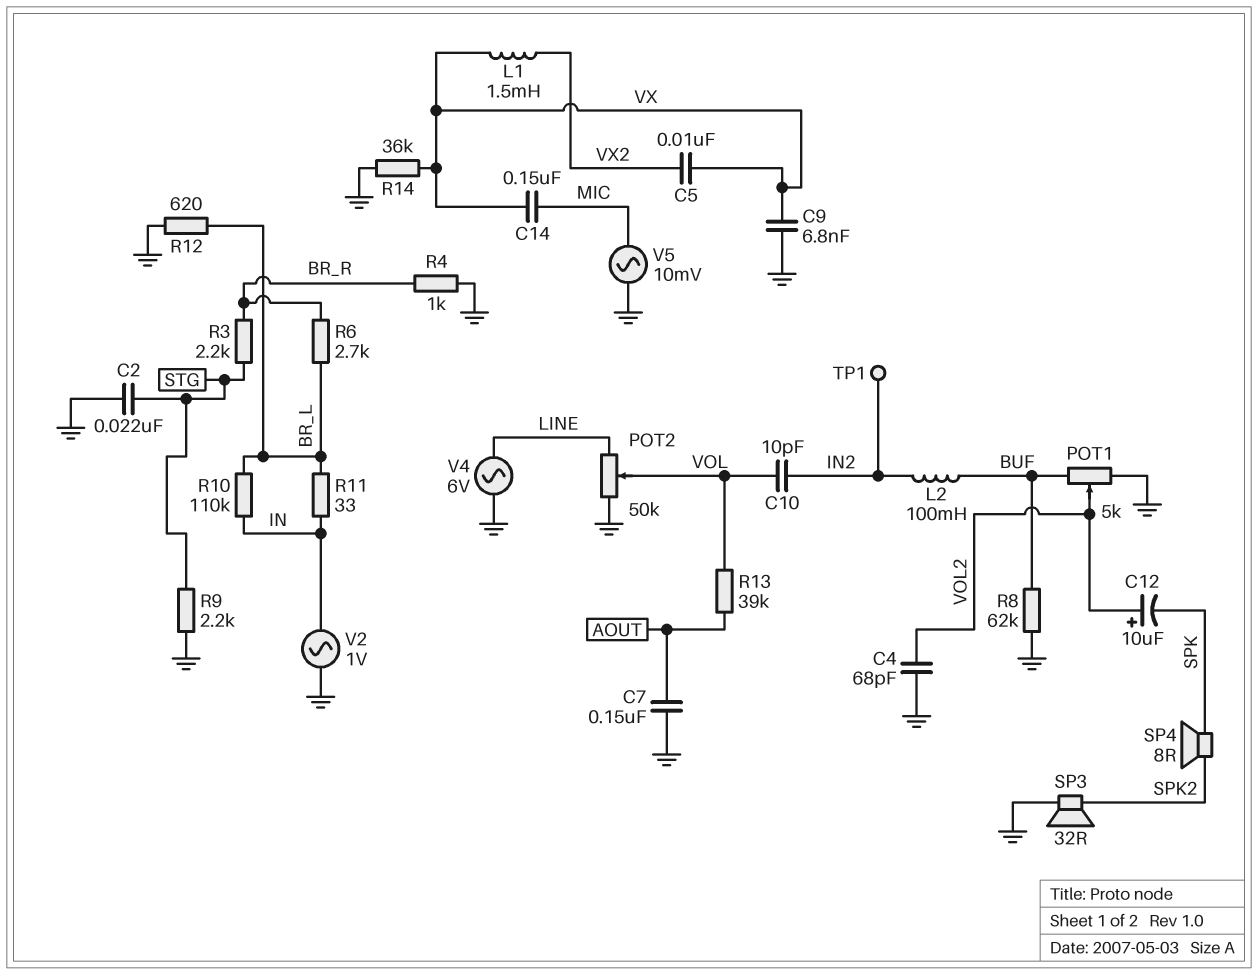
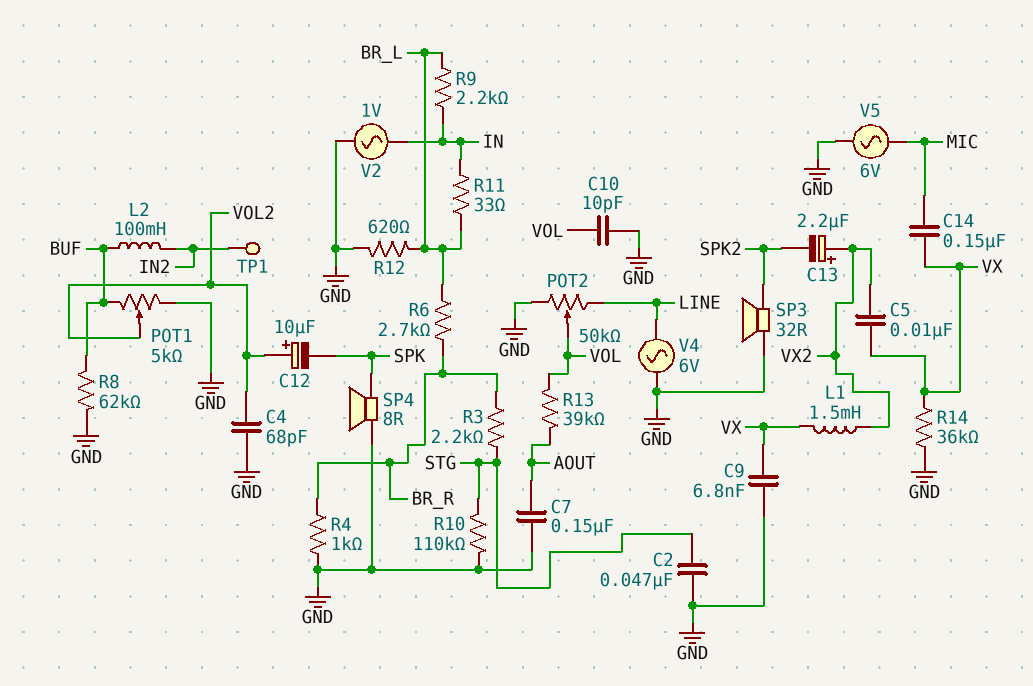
C2: 22nF (GND, STG) -> 47nF (GND, STG)
C10: 10pF (IN2, VOL) -> 10pF (GND, VOL)
C13: none -> 2.2uF (plus VX2, minus SPK2)
R9: 2.2k (GND, STG) -> 2.2k (BR_L, IN)
R10: 110k (BR_L, IN) -> 110k (GND, STG)
SP4: speaker 8R (SPK, SPK2) -> speaker 8R (GND, SPK)
V5: AC 10mV (GND, MIC) -> AC 6V (GND, MIC)

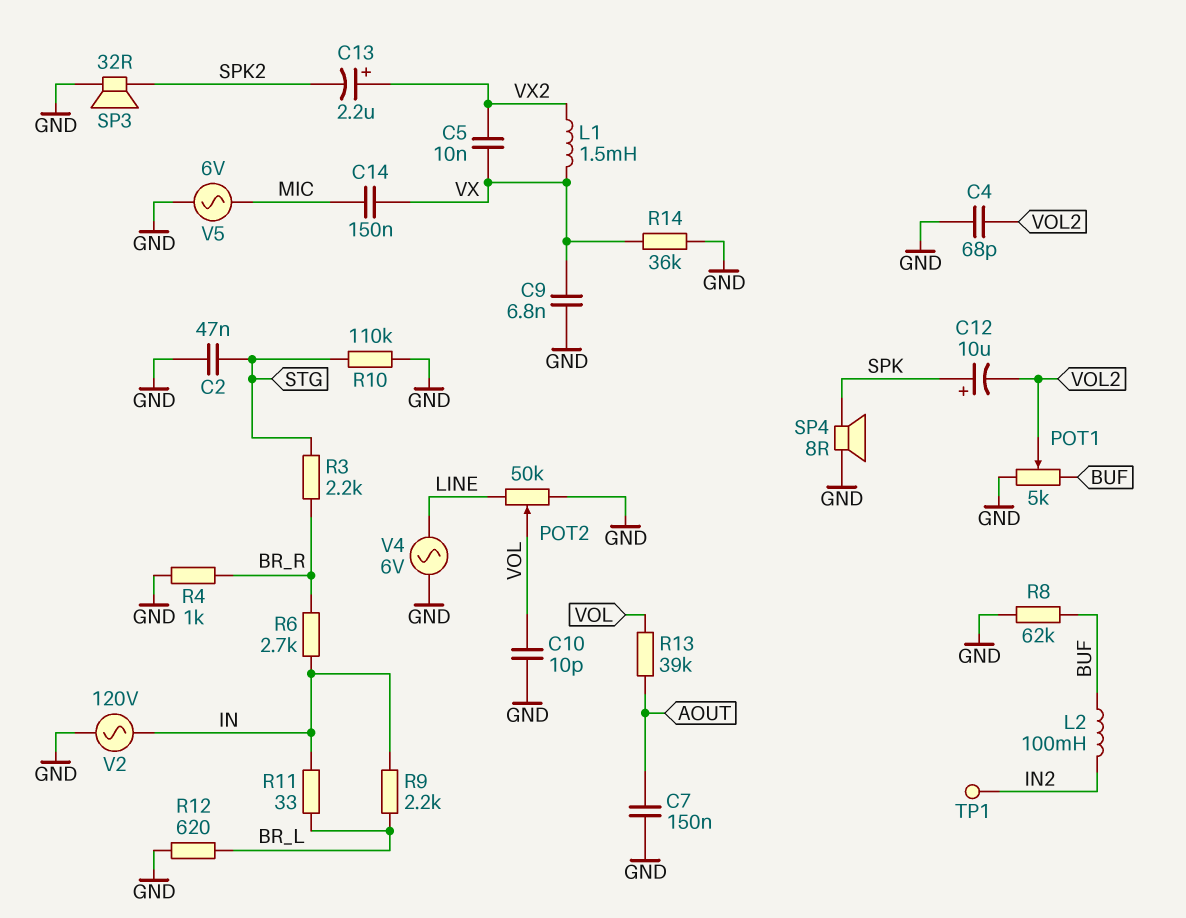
C12: 10uF (plus VOL2, minus SPK) -> 10uF (plus SPK, minus VOL2)
R6: 2.7k (BR_L, BR_R) -> 2.7k (BR_R, IN)
V2: AC 1V (GND, IN) -> AC 120V (GND, IN)

